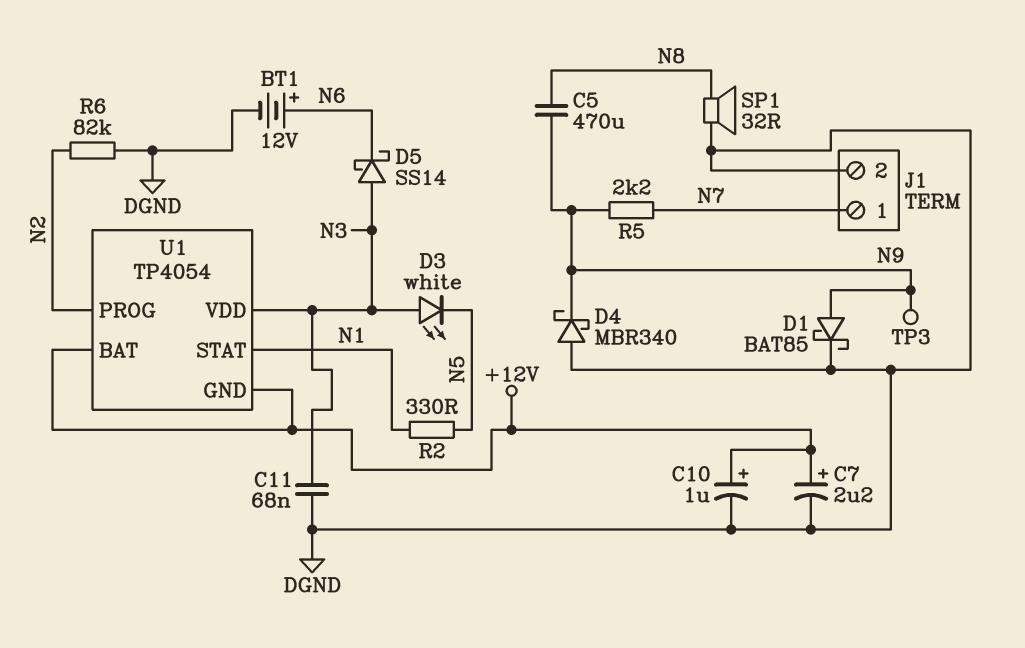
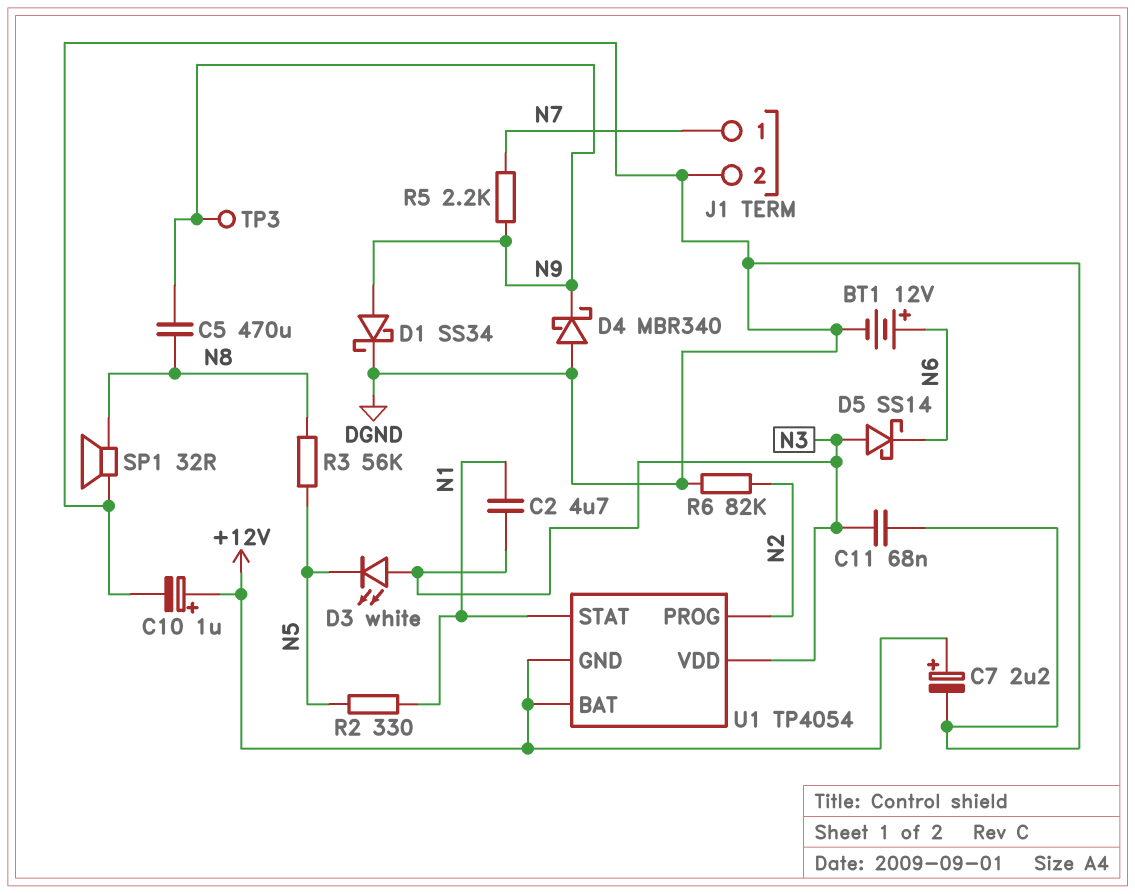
C2: none -> 4.7uF (N1, N3)
D1: schottky BAT85 (A N9, K DGND) -> schottky SS34 (A N9, K DGND)
R3: none -> 56k (N5, N8)

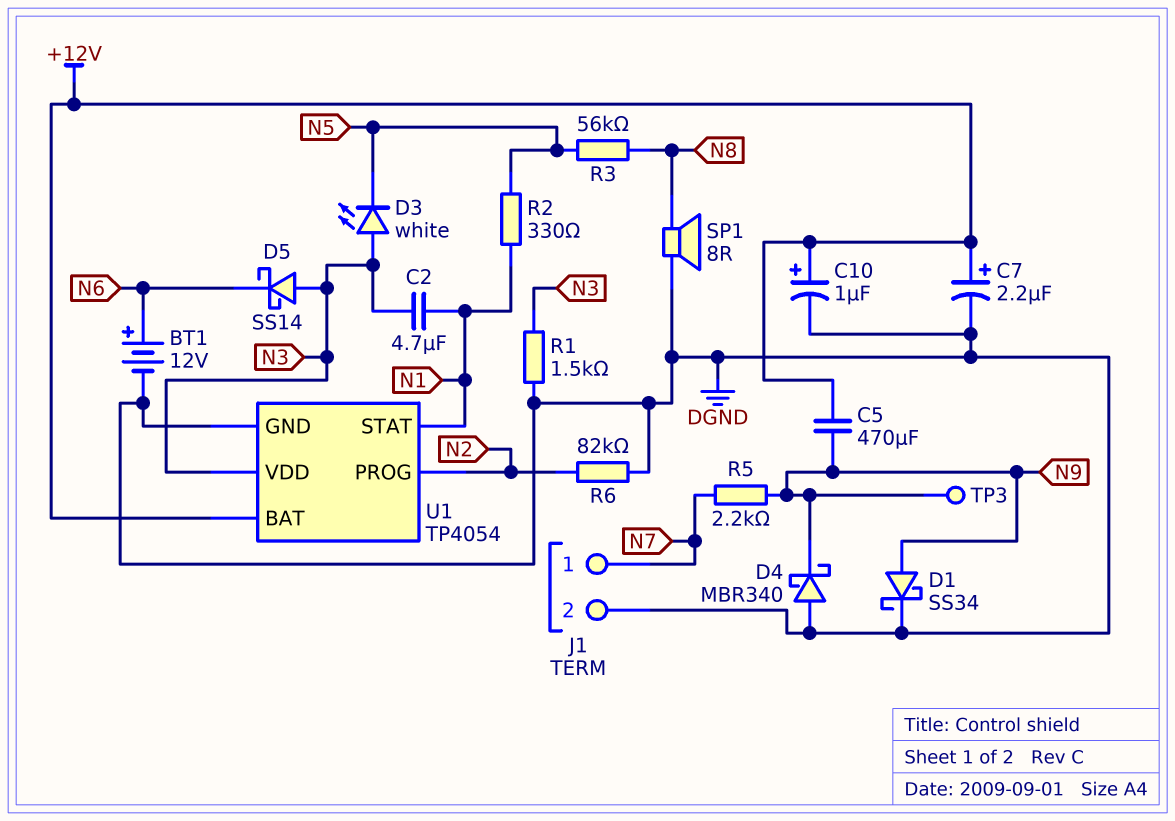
C5: 470uF (N8, N9) -> 470uF (+12V, N9)
C11: 68nF (DGND, N3) -> none
R1: none -> 1.5k (DGND, N3)
SP1: speaker 32R (DGND, N8) -> speaker 8R (DGND, N8)
U1 pin GND: +12V -> DGND

